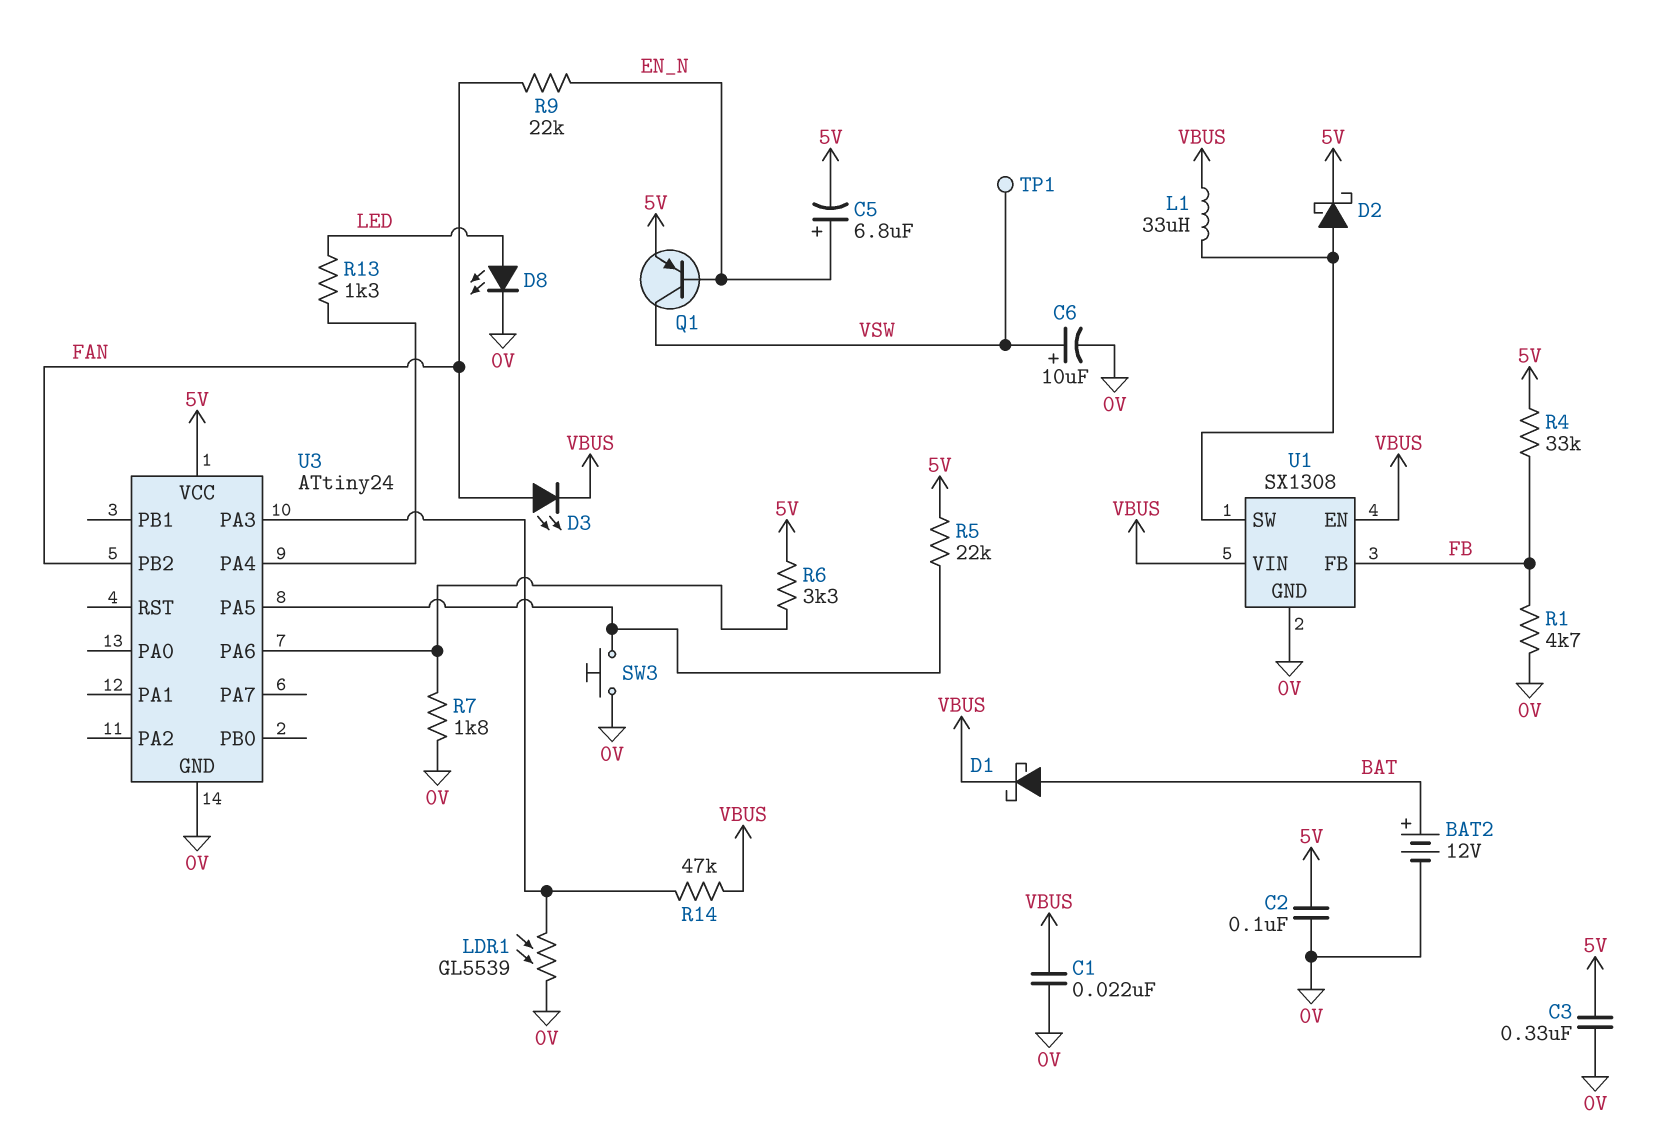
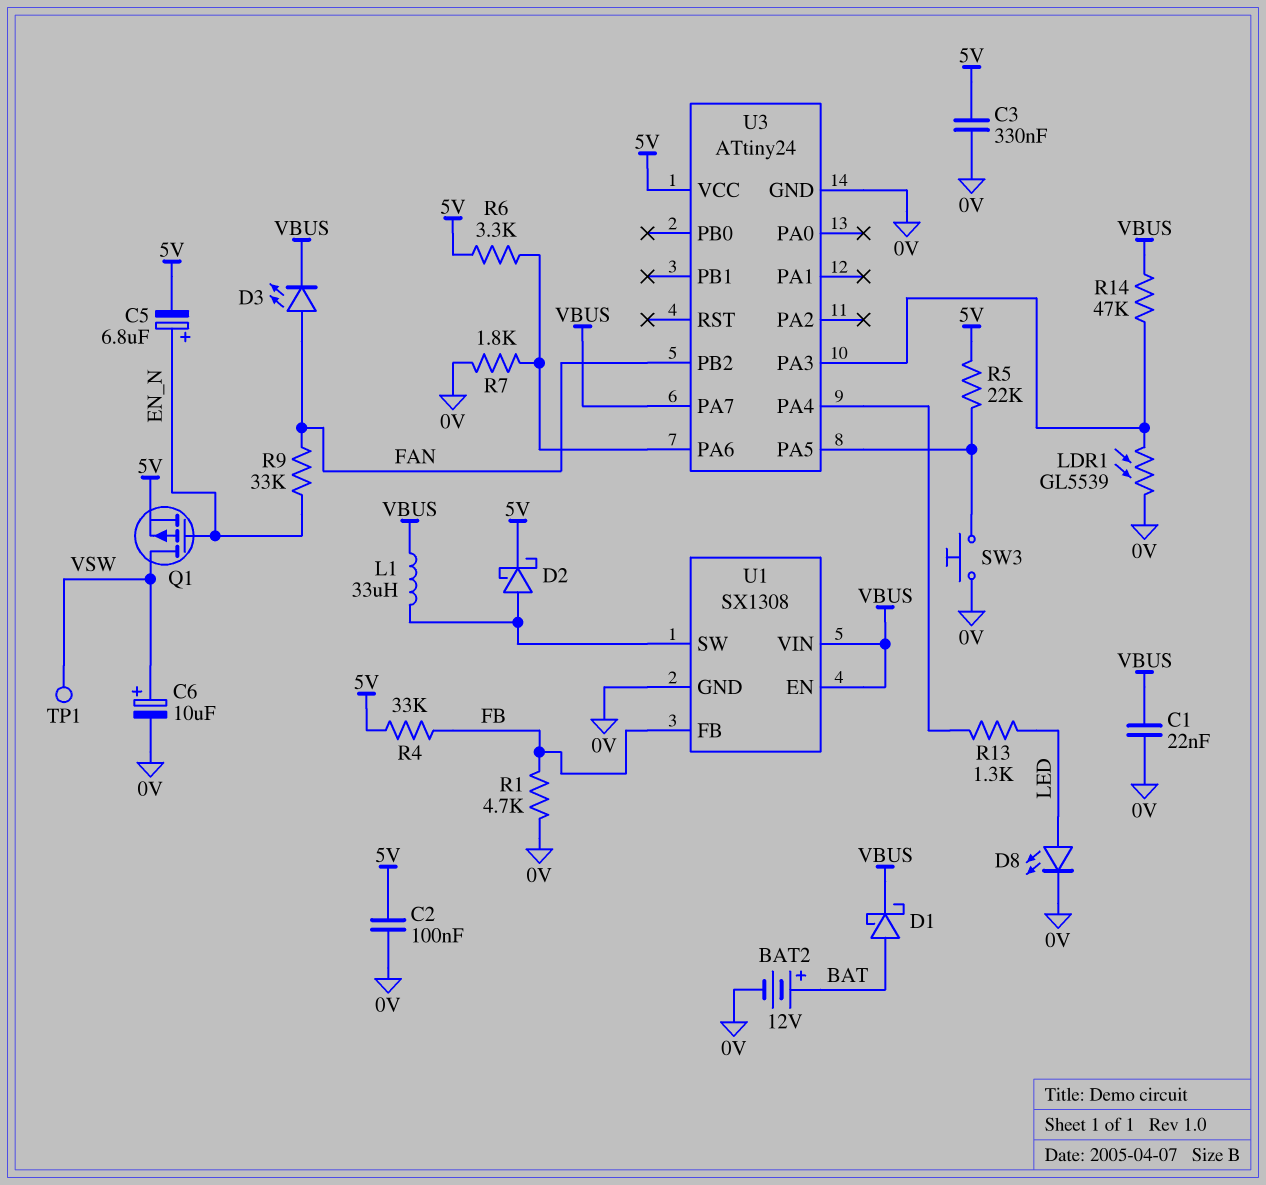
Q1: PNP (B EN_N, C VSW, E 5V) -> PMOS (G EN_N, D VSW, S 5V)
R9: 22k (EN_N, FAN) -> 33k (EN_N, FAN)
U3 pin PA7: none -> VBUS

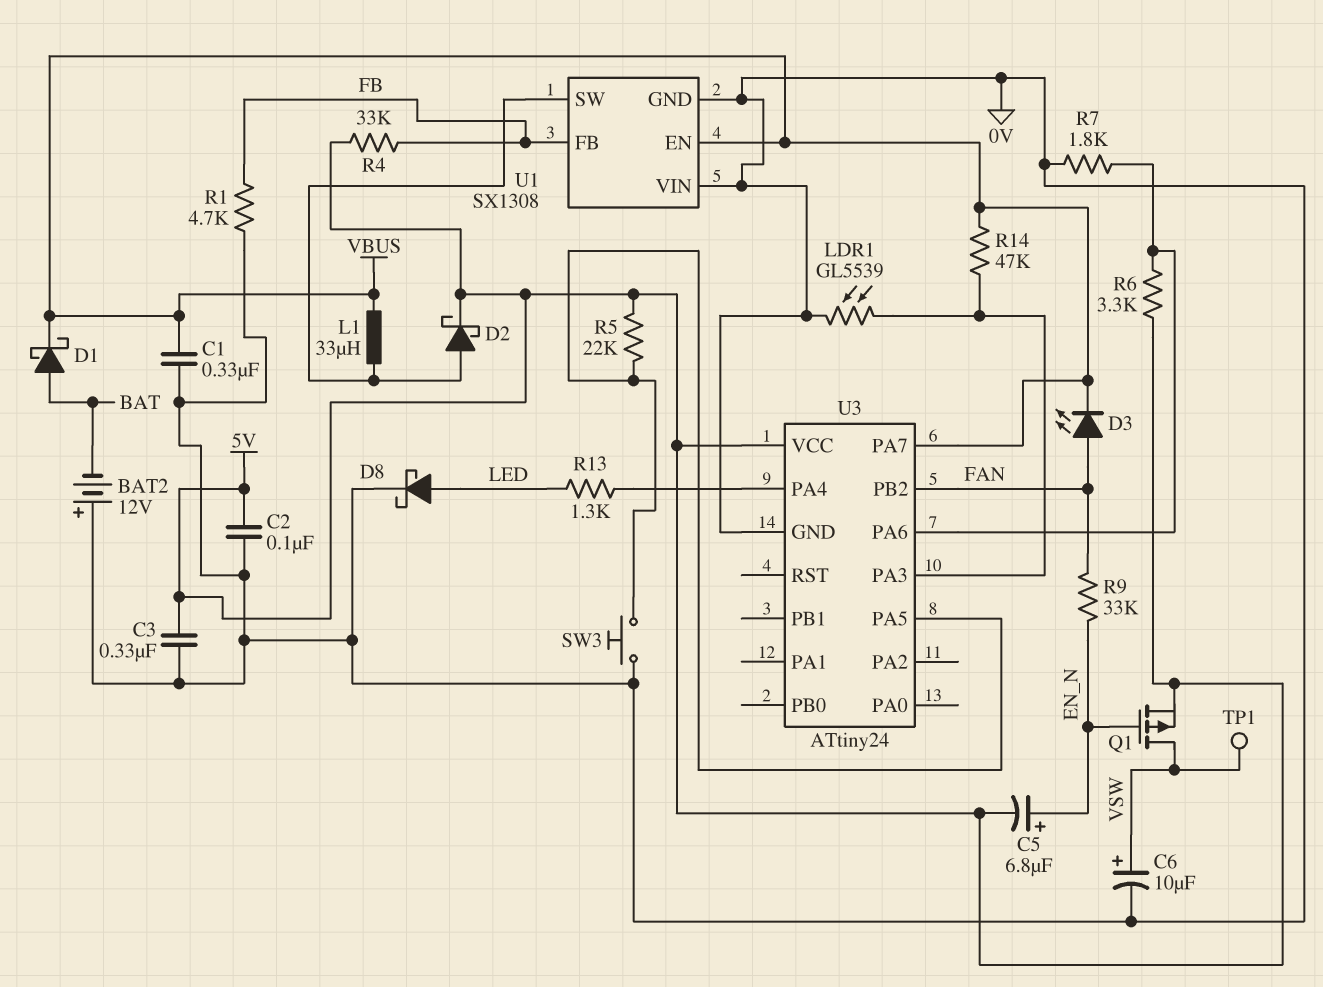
BAT2: 12V (plus BAT, minus 0V) -> 12V (plus 0V, minus BAT)
C1: 22nF (0V, VBUS) -> 330nF (0V, VBUS)
D8: LED (A LED, K 0V) -> schottky (A LED, K 0V)
U1 pin VIN: VBUS -> 0V

